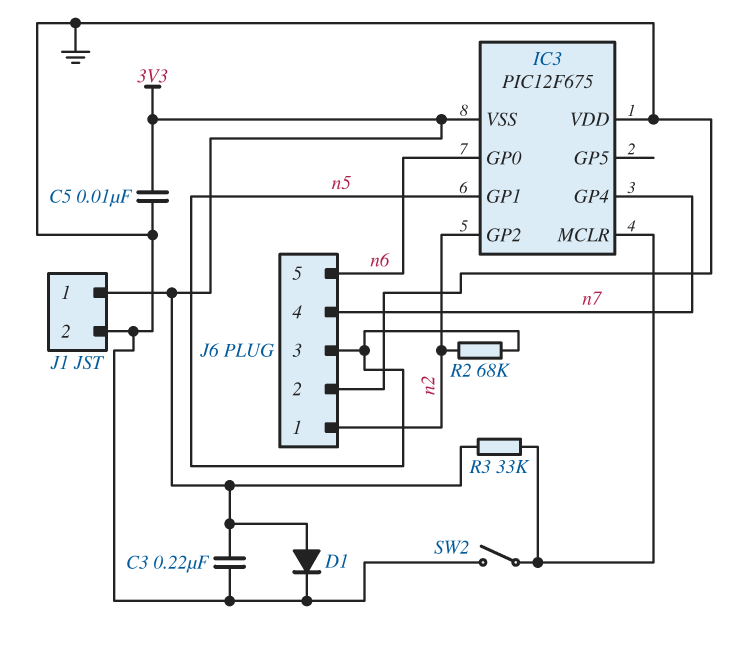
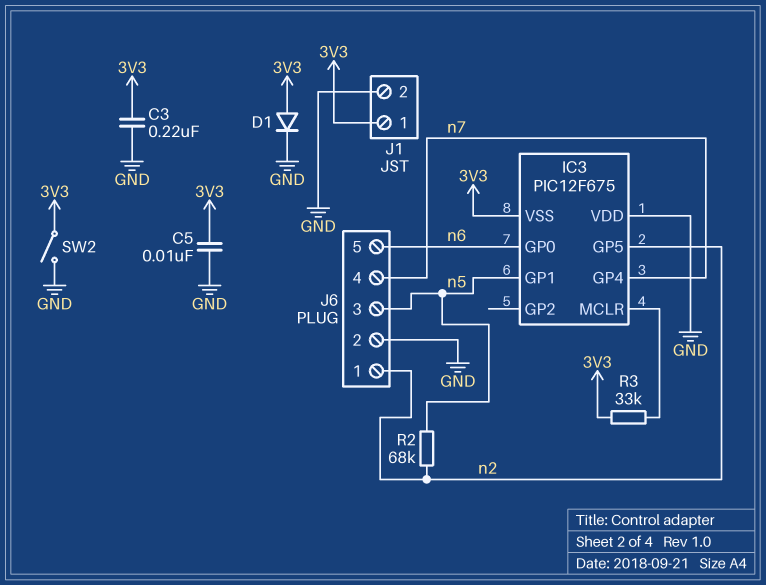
IC3 pin GP2: n2 -> none
IC3 pin GP5: none -> n2
SW2: switch (GND, IC3/MCLR) -> switch (3V3, GND)

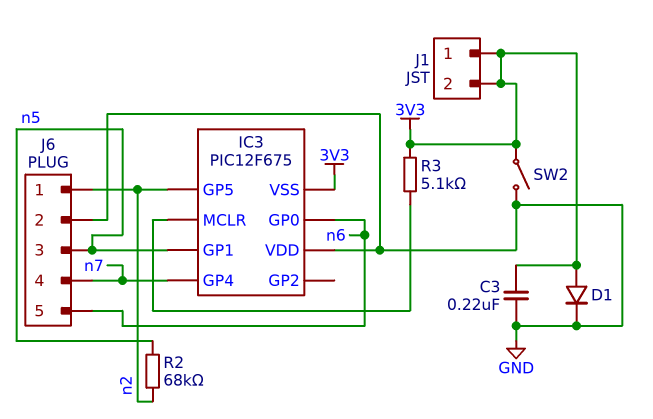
C5: 10nF (3V3, GND) -> none
J1 pin 2: GND -> 3V3
R3: 33k (3V3, IC3/MCLR) -> 5.1k (3V3, IC3/MCLR)

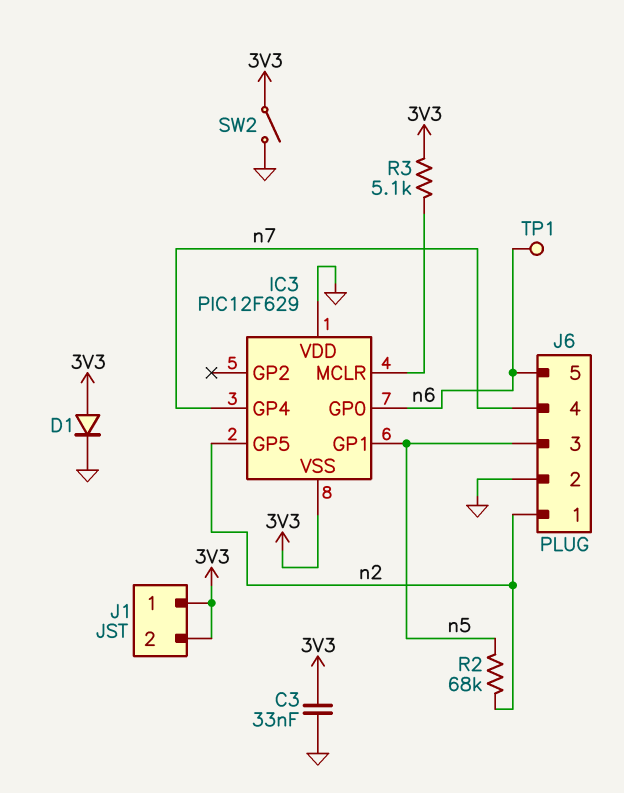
C3: 220nF (3V3, GND) -> 33nF (3V3, GND)
IC3: PIC12F675 -> PIC12F629
TP1: none -> test point (n6)

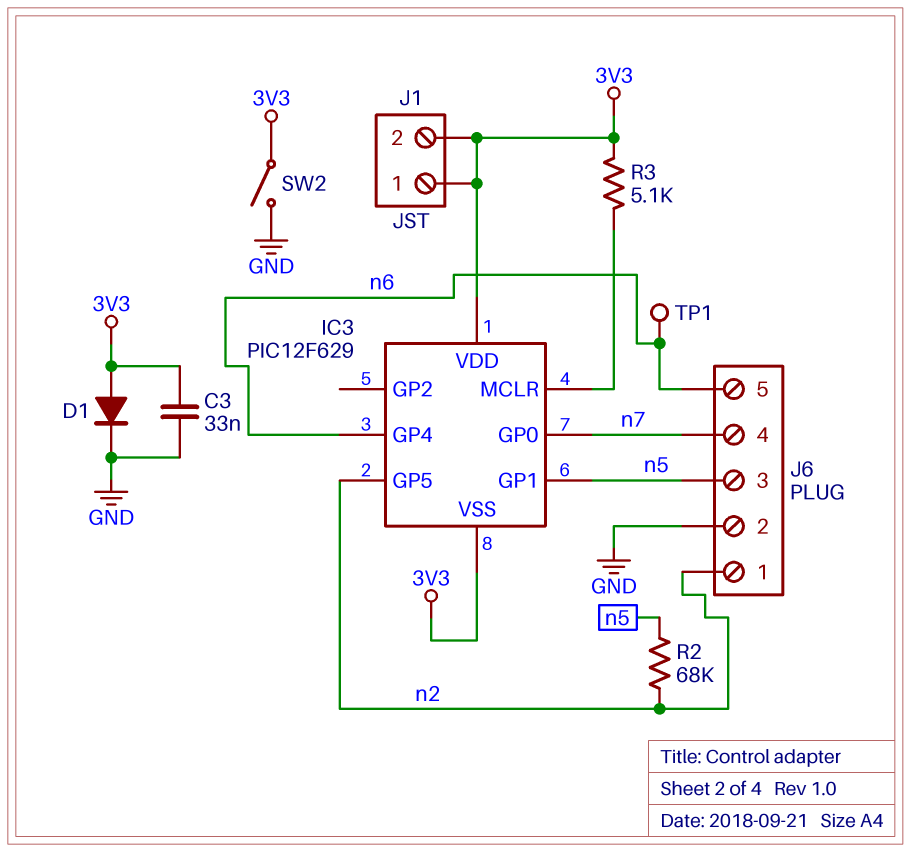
IC3 pin GP0: n6 -> n7
IC3 pin GP4: n7 -> n6
IC3 pin VDD: GND -> 3V3

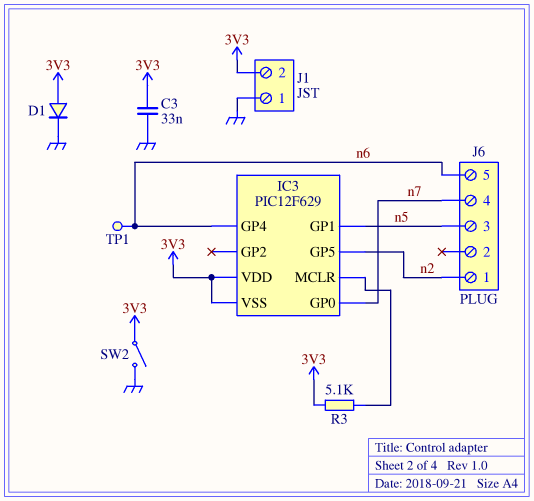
J1 pin 1: 3V3 -> GND
J6 pin 2: GND -> none
R2: 68k (n2, n5) -> none

